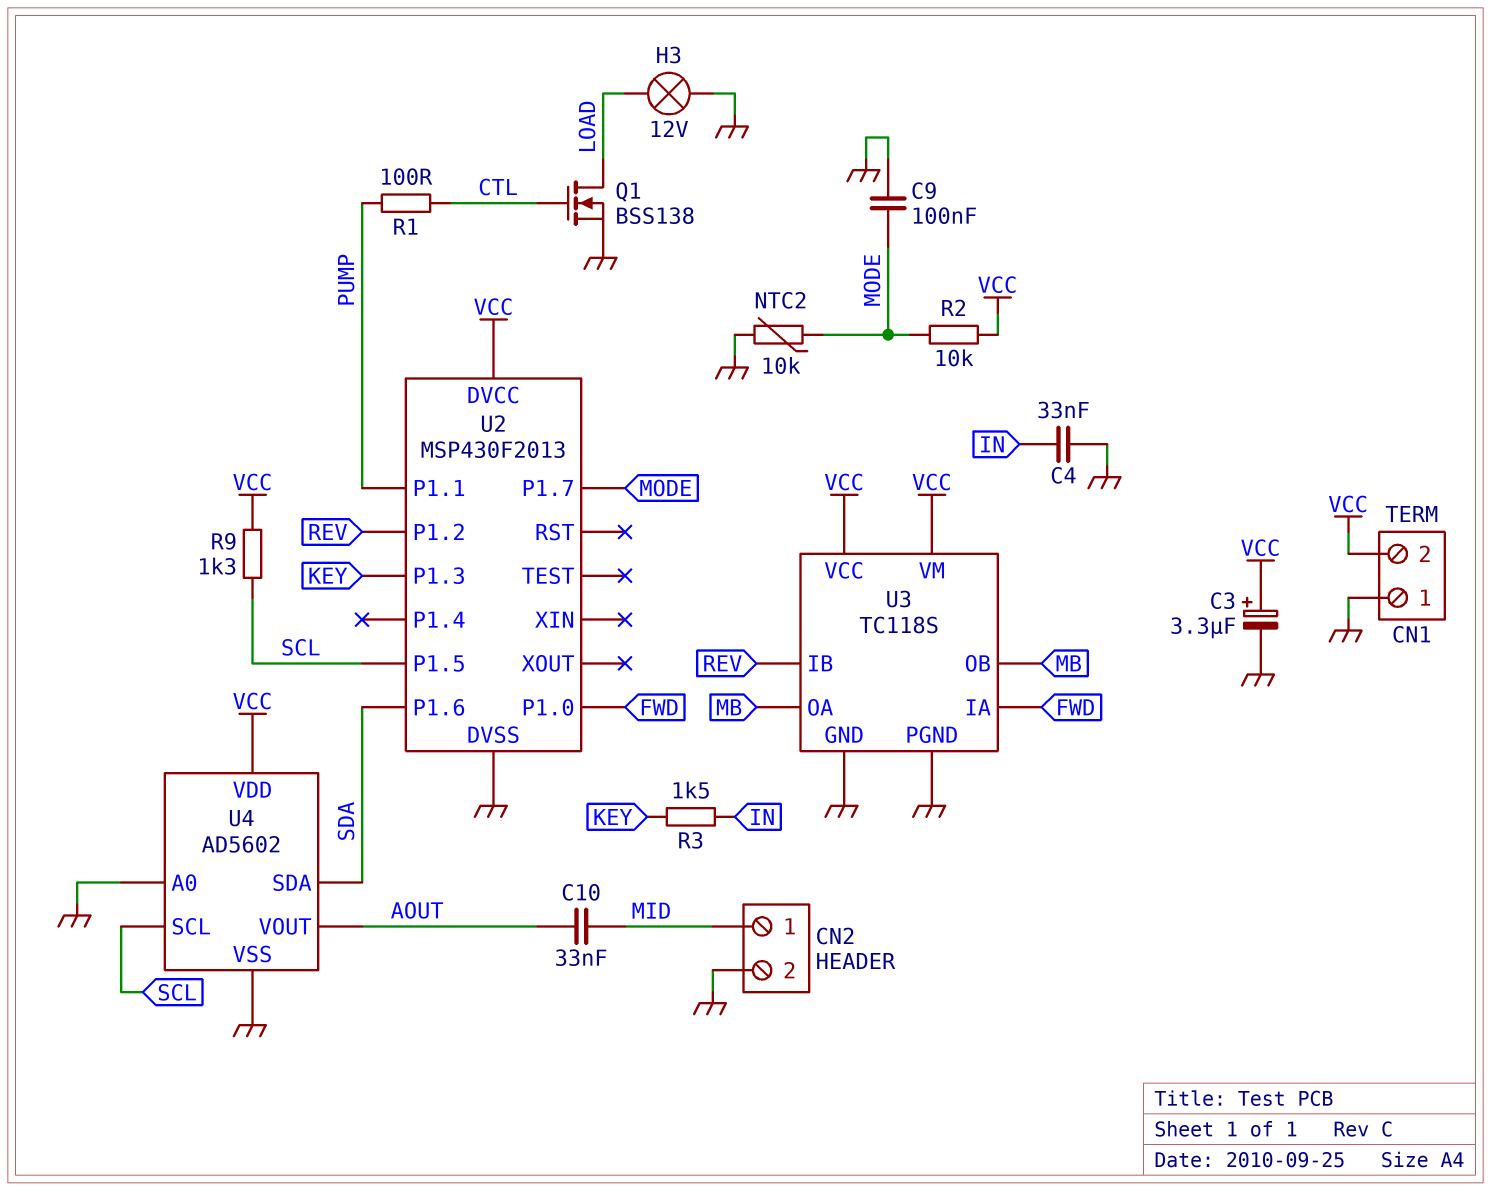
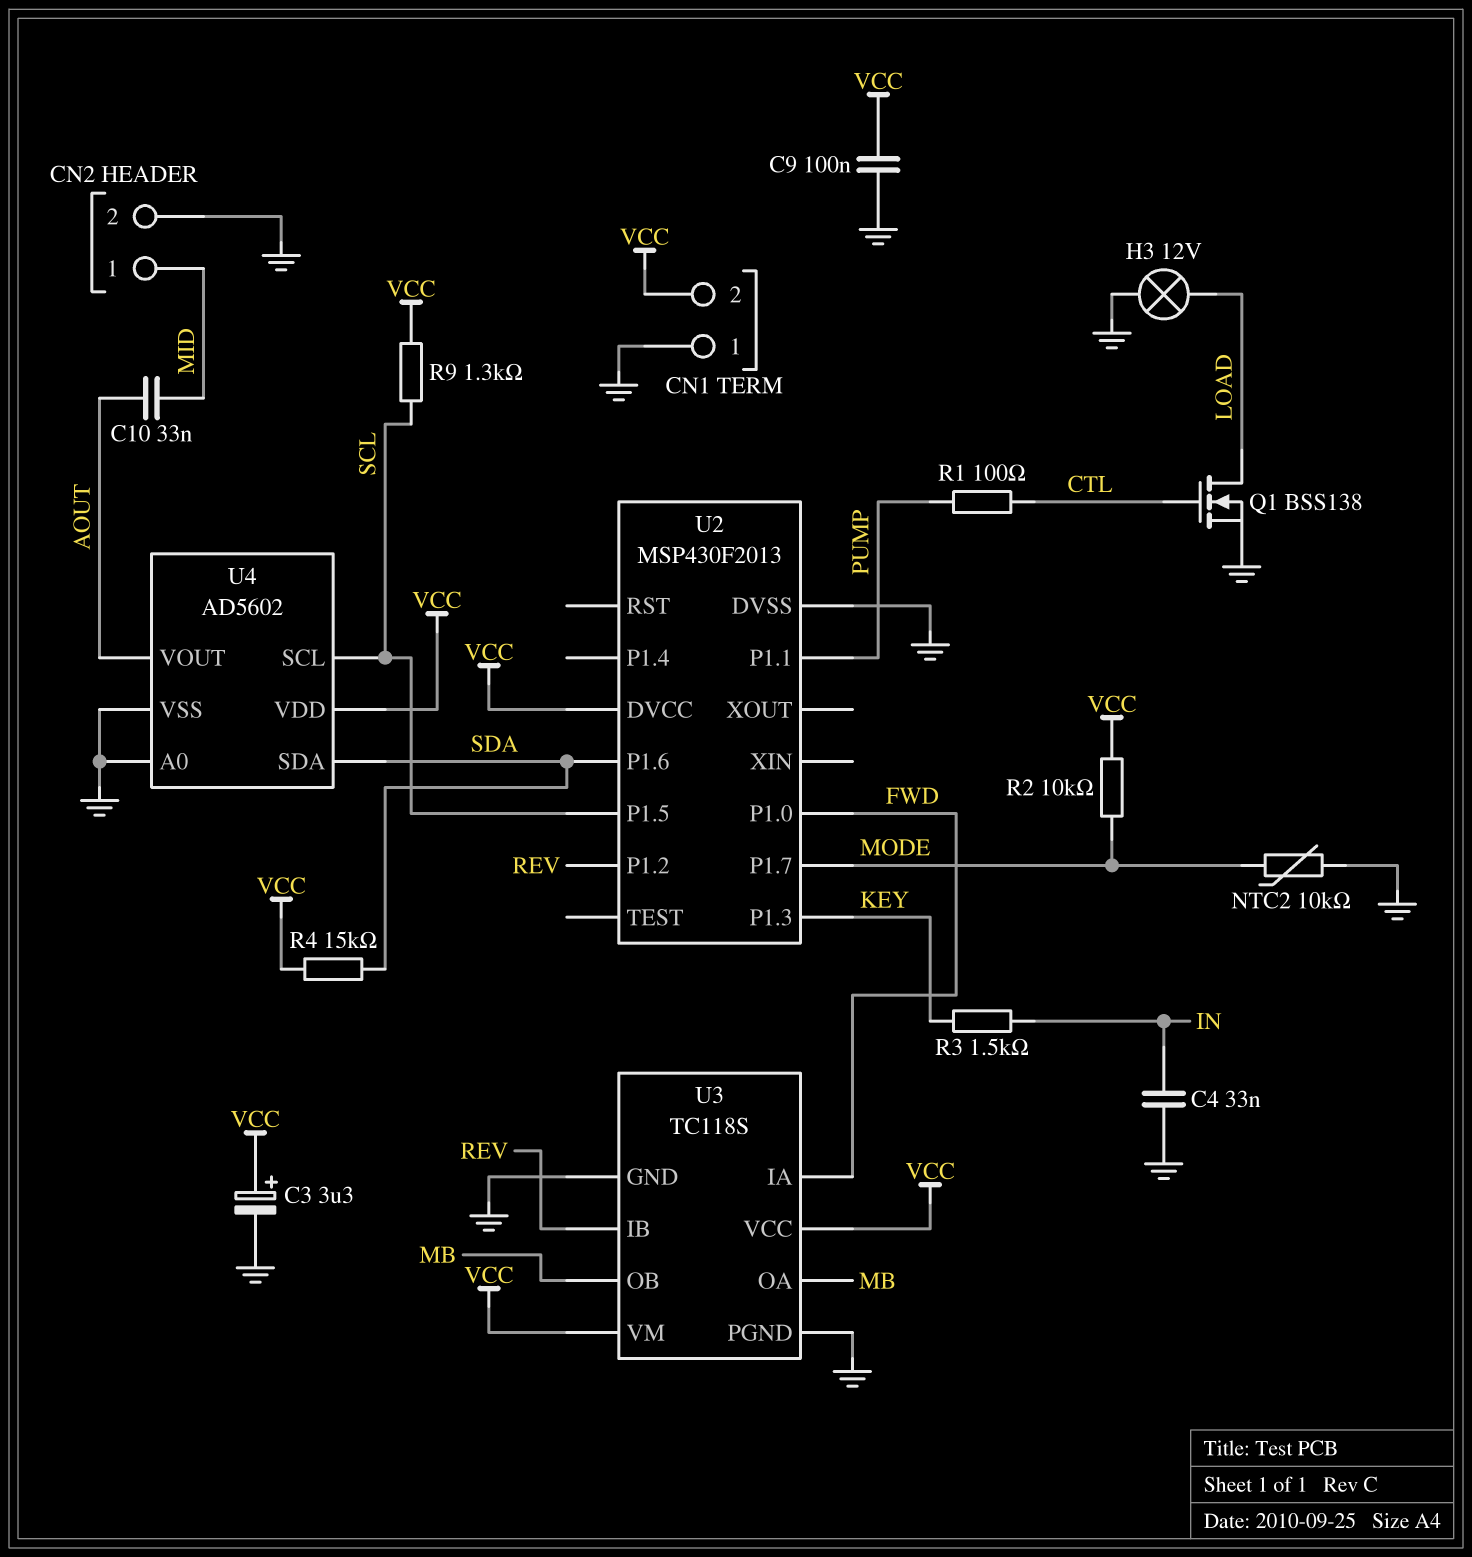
C9: 100nF (GND, MODE) -> 100nF (GND, VCC)
R4: none -> 15k (SDA, VCC)

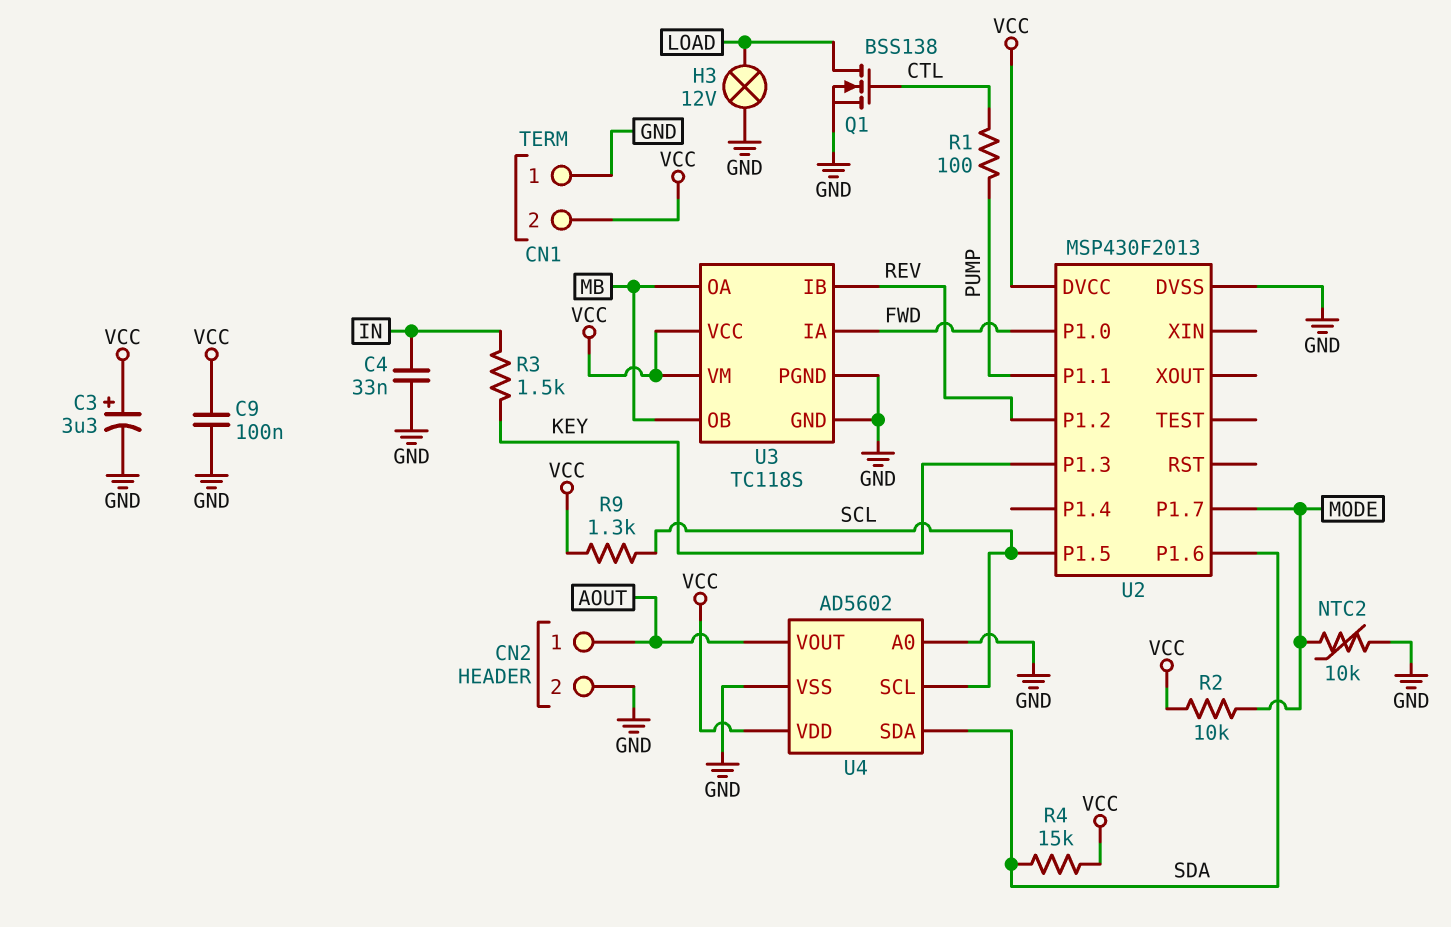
C10: 33nF (AOUT, MID) -> none
CN2 pin 1: MID -> AOUT

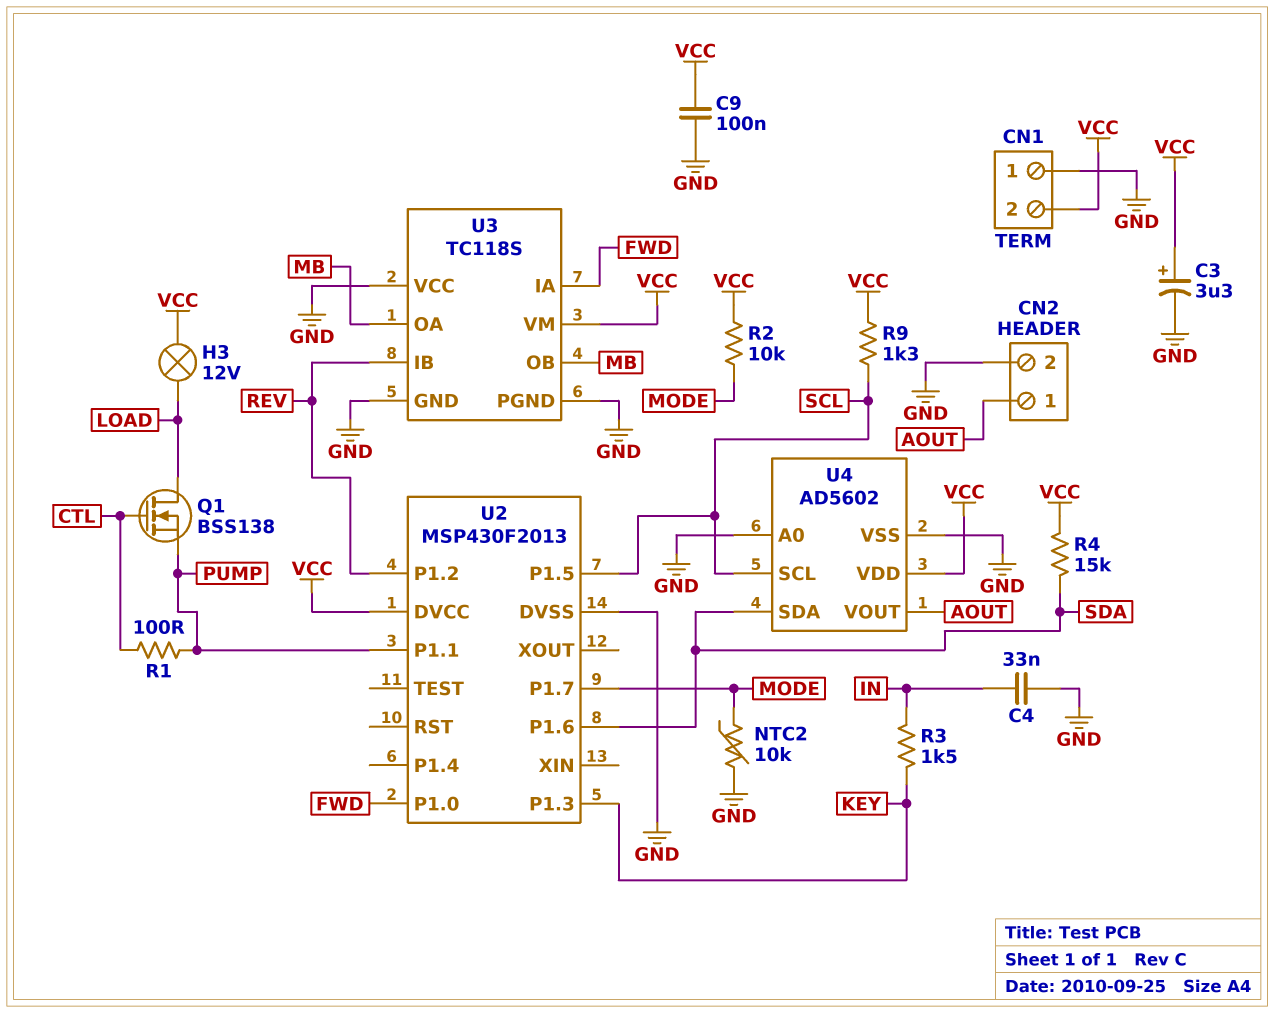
H3: lamp 12V (GND, LOAD) -> lamp 12V (LOAD, VCC)
Q1: NMOS BSS138 (G CTL, D LOAD, S GND) -> NMOS BSS138 (G CTL, D LOAD, S PUMP)
U3 pin VCC: VCC -> GND

